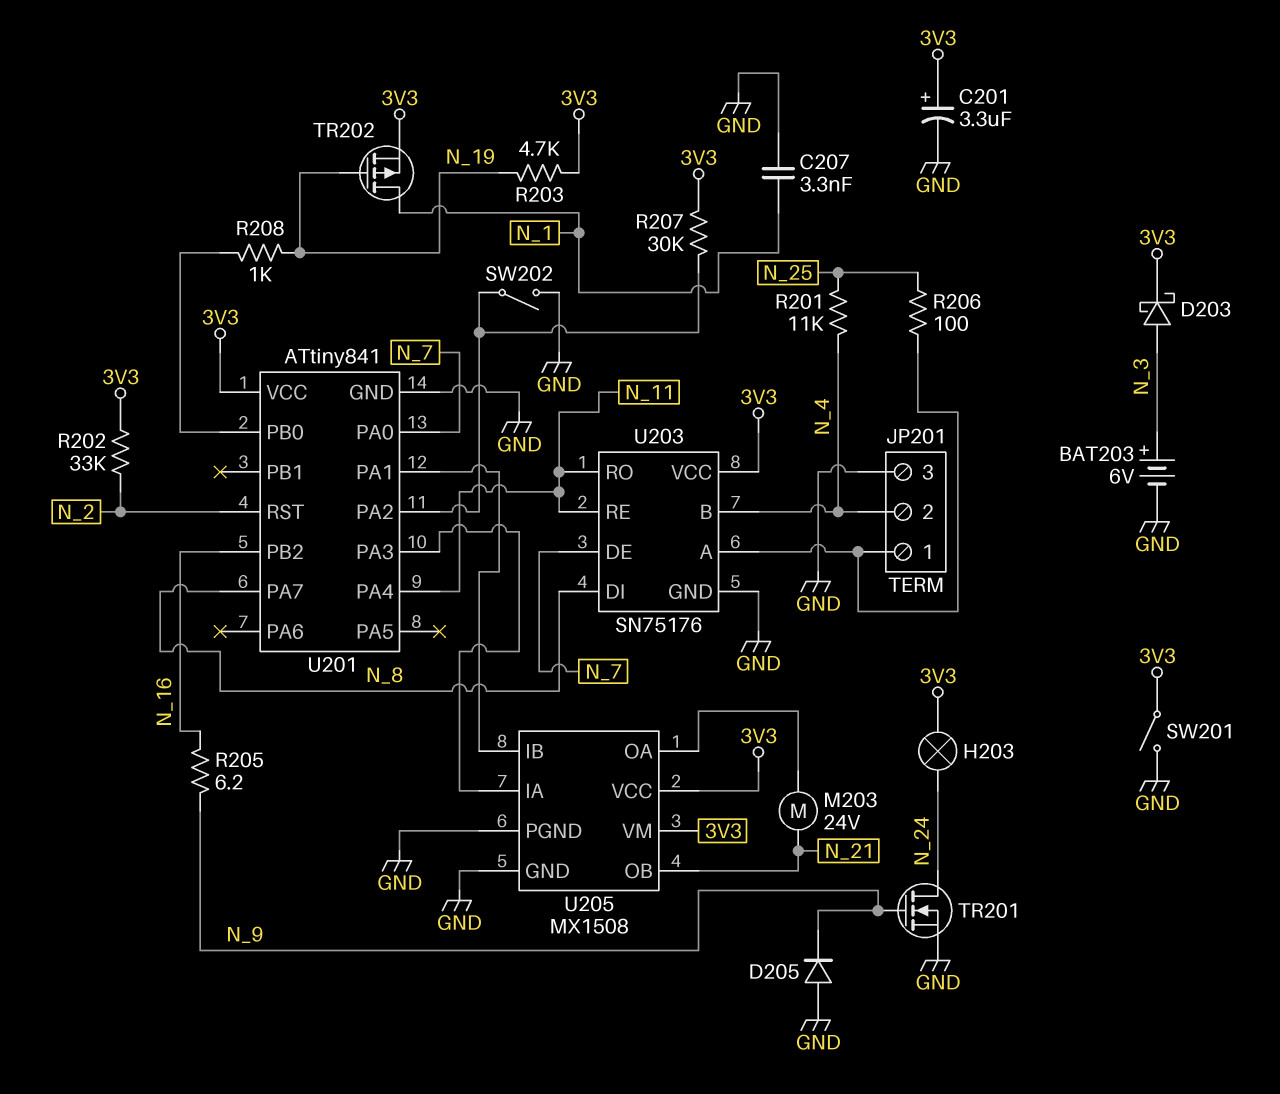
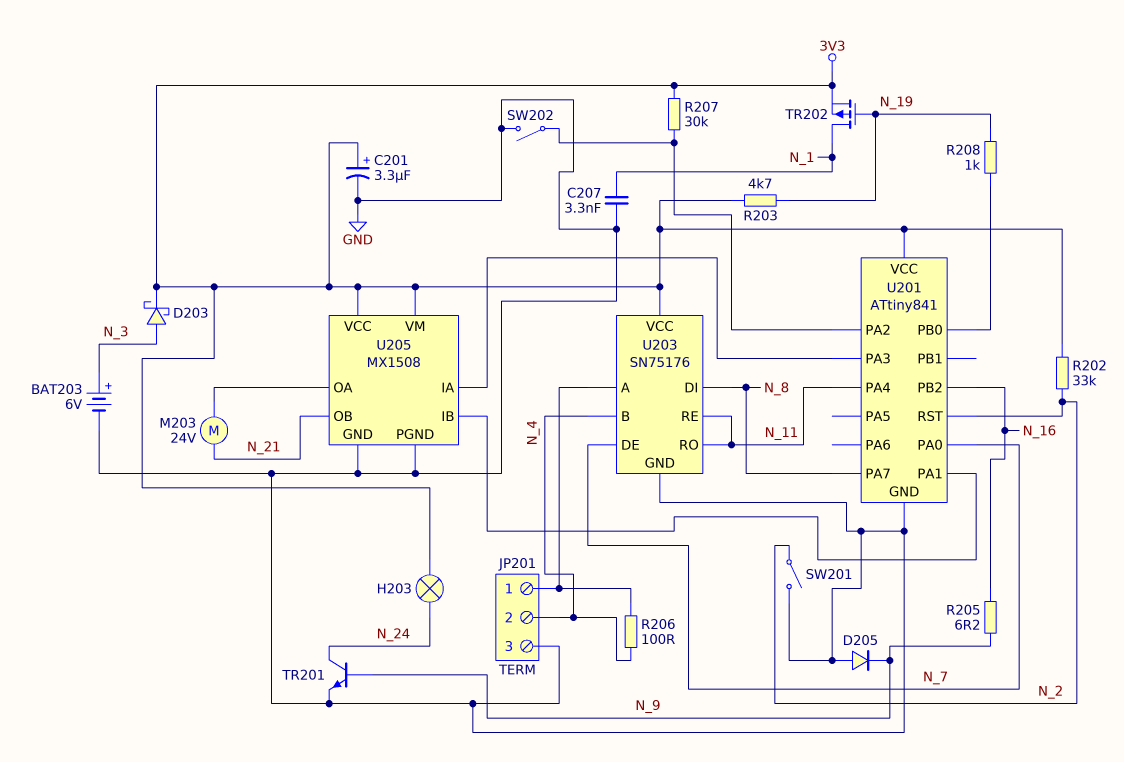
R201: 11k (N_4, N_25) -> none
R206: 100 (JP201/1, N_25) -> 100 (JP201/1, N_4)
SW201: switch (3V3, GND) -> switch (GND, N_2)
TR201: NMOS (G N_9, D N_24, S GND) -> NPN (B N_9, C N_24, E GND)

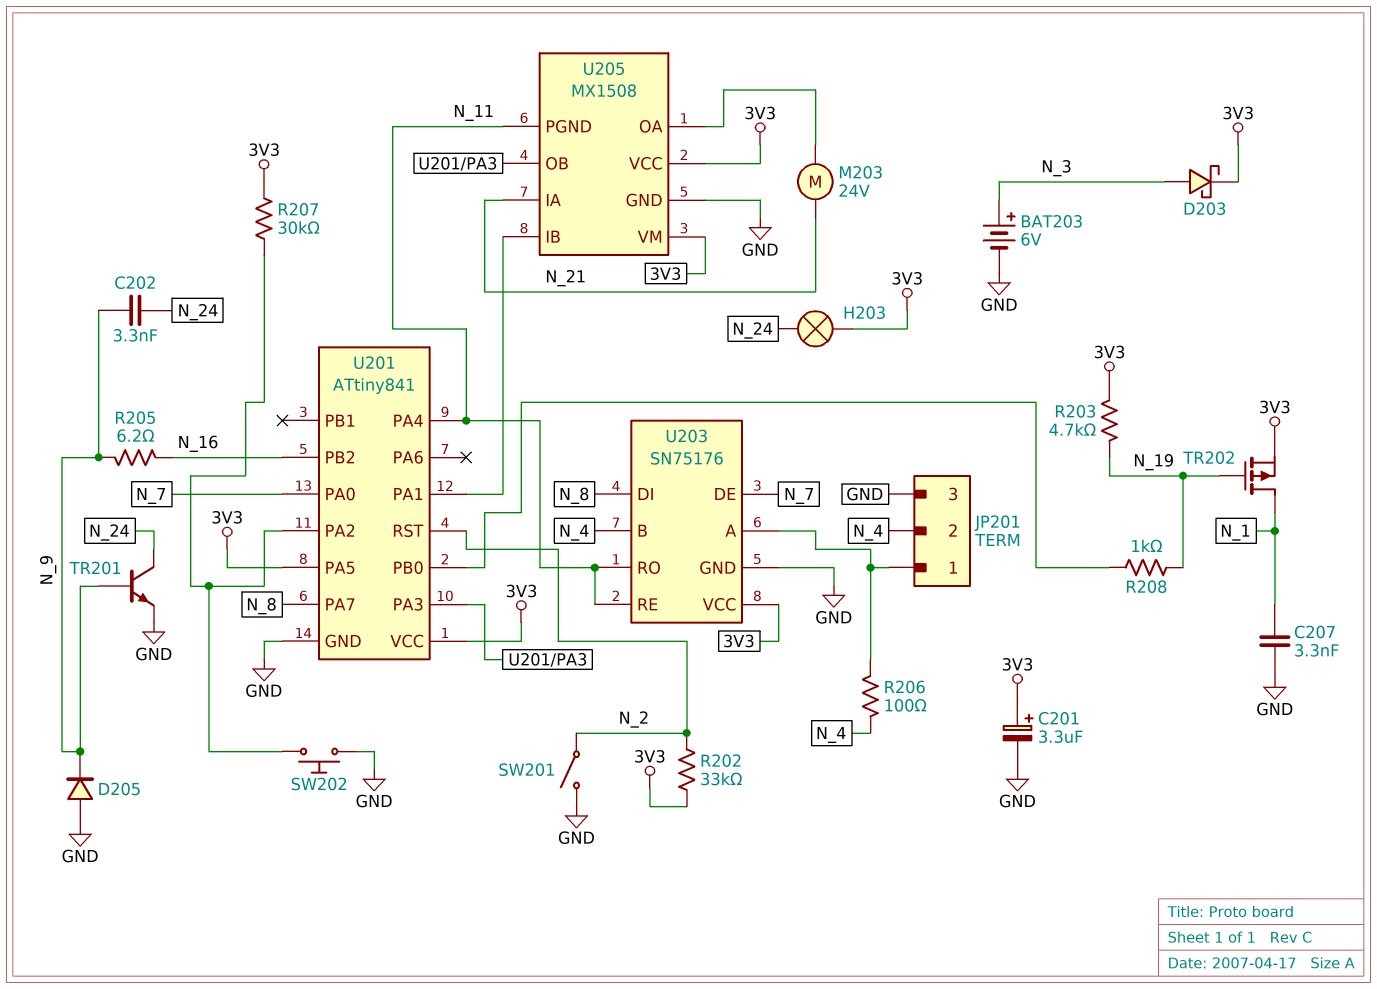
C202: none -> 3.3nF (N_9, N_24)
SW202: switch (GND, U201/PA2) -> button (GND, U201/PA2)
U201 pin PA5: none -> 3V3
U205 pin IA: U201/PA3 -> N_21
U205 pin OB: N_21 -> U201/PA3
U205 pin PGND: GND -> N_11

